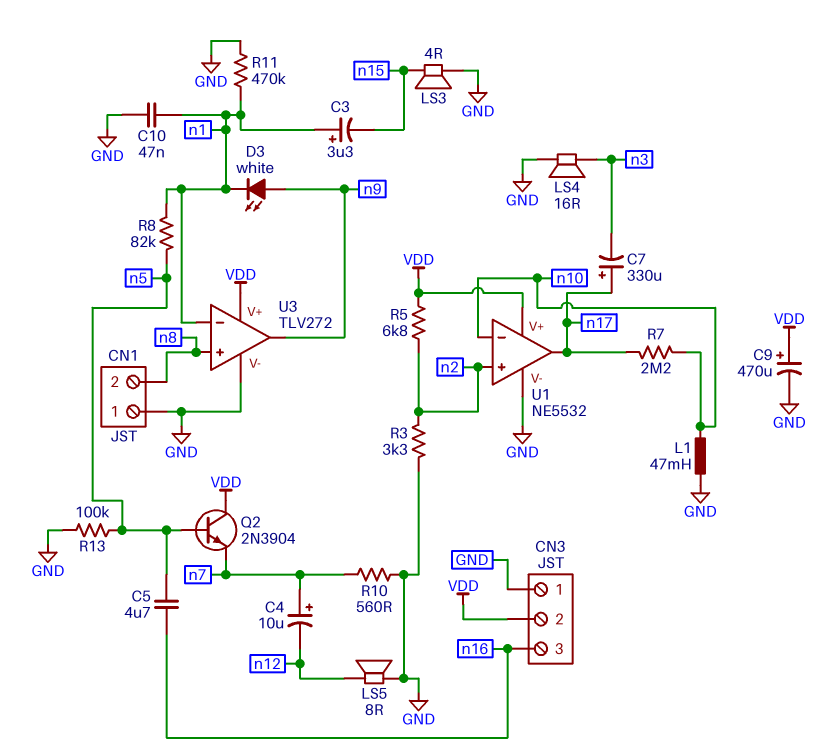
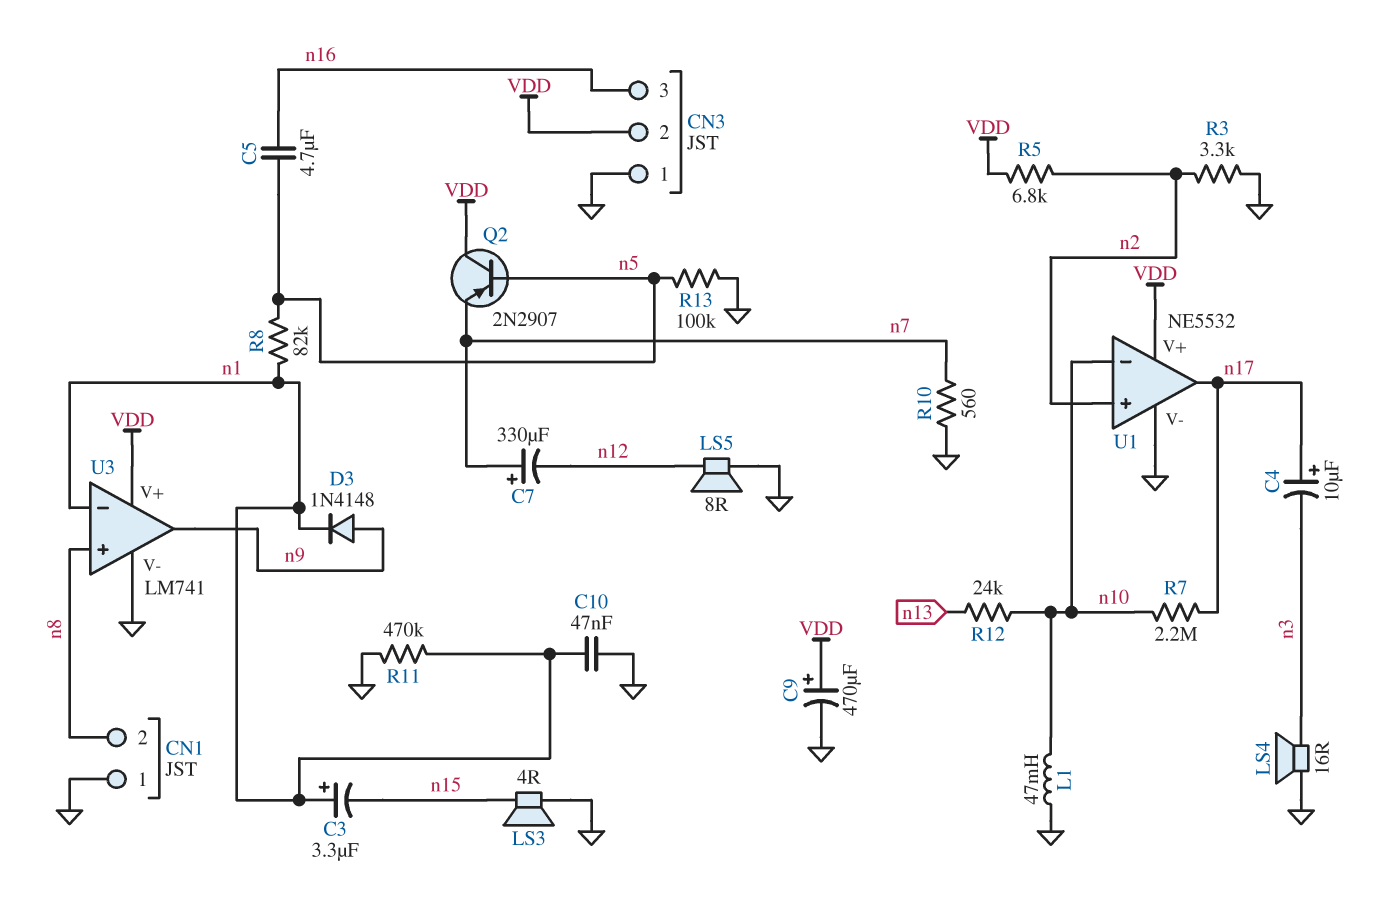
C4: 10uF (plus n7, minus n12) -> 10uF (plus n17, minus n3)
C7: 330uF (plus n17, minus n3) -> 330uF (plus n7, minus n12)
D3: LED white (A n9, K n1) -> diode 1N4148 (A n9, K n1)
Q2: NPN 2N3904 (B n5, C VDD, E n7) -> PNP 2N2907 (B n5, C VDD, E n7)
R12: none -> 24k (n10, n13)
U3: TLV272 -> LM741

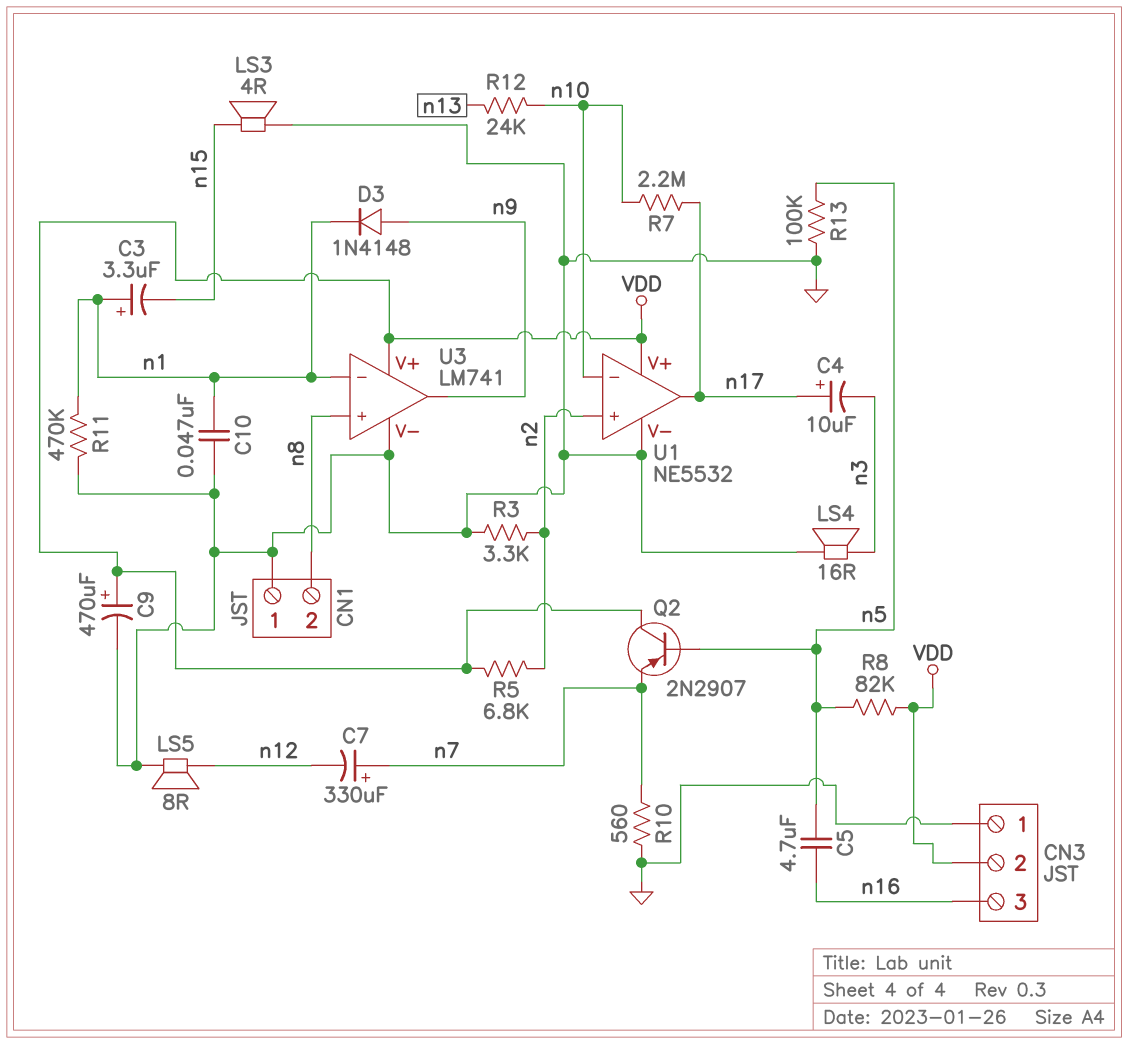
L1: 47mH (GND, n10) -> none
R8: 82k (n1, n5) -> 82k (VDD, n5)

